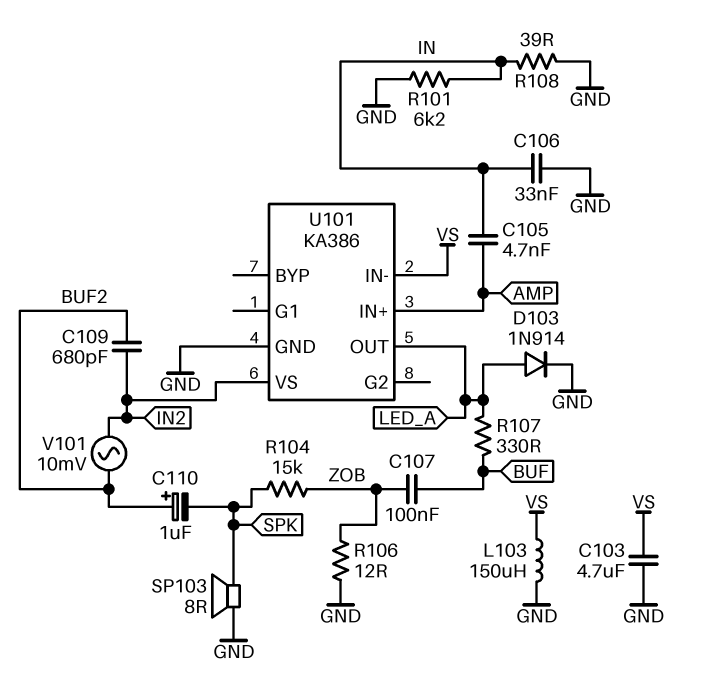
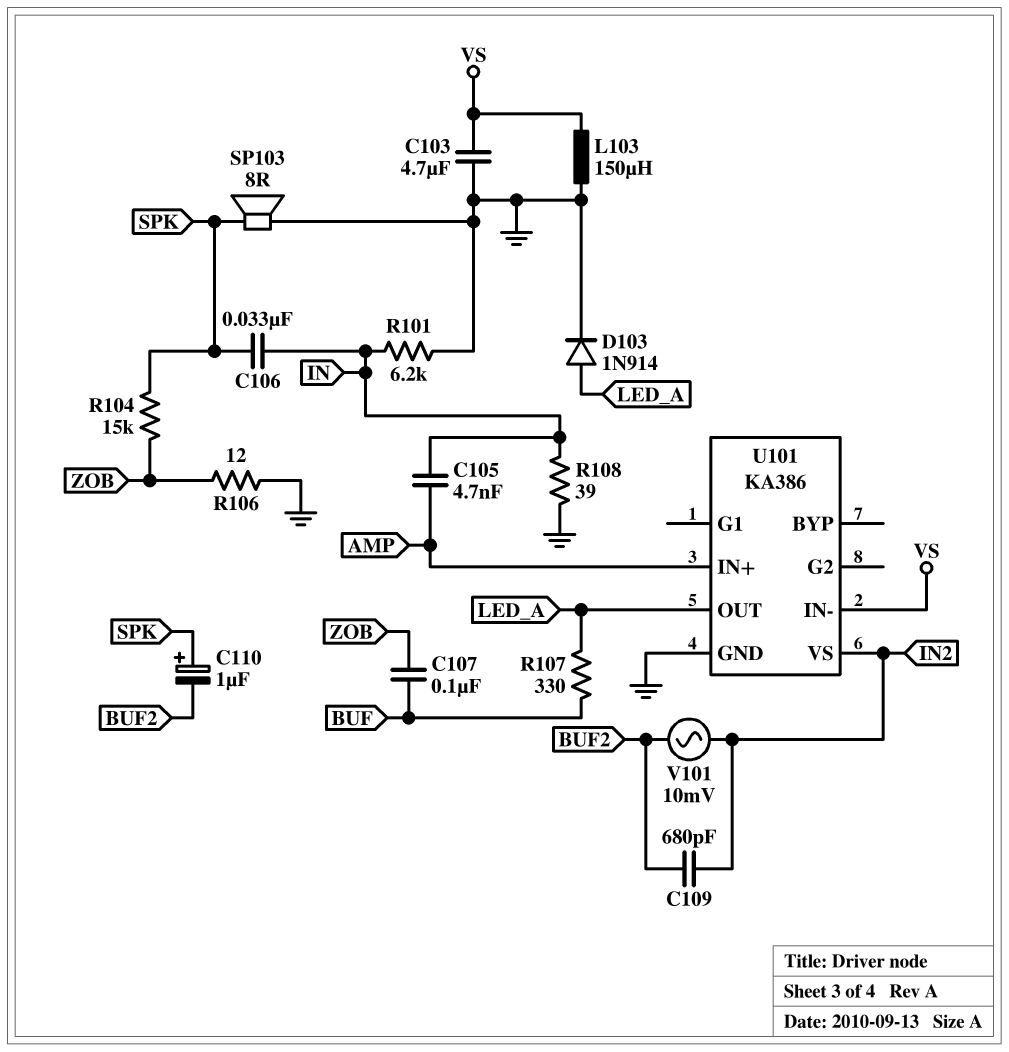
C106: 33nF (GND, IN) -> 33nF (IN, SPK)
C110: 1uF (plus BUF2, minus SPK) -> 1uF (plus SPK, minus BUF2)

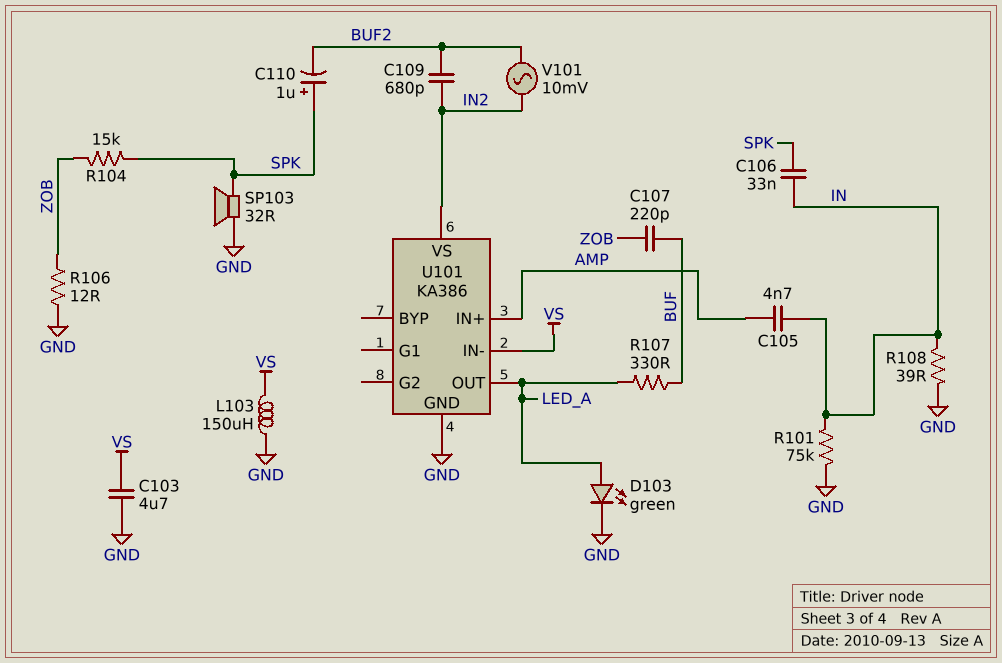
C107: 100nF (BUF, ZOB) -> 220pF (BUF, ZOB)
D103: diode 1N914 (A LED_A, K GND) -> LED green (A LED_A, K GND)
R101: 6.2k (GND, IN) -> 75k (GND, IN)
SP103: speaker 8R (GND, SPK) -> speaker 32R (GND, SPK)

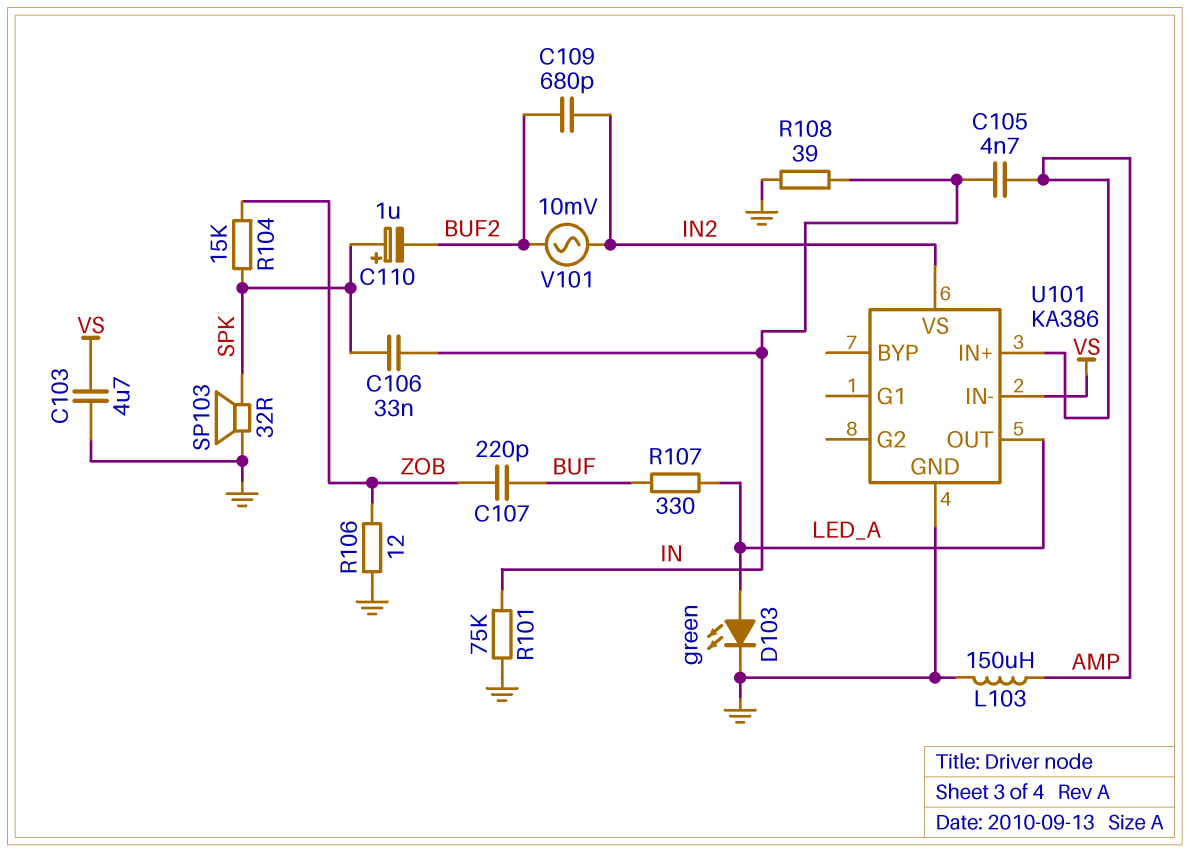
L103: 150uH (GND, VS) -> 150uH (AMP, GND)

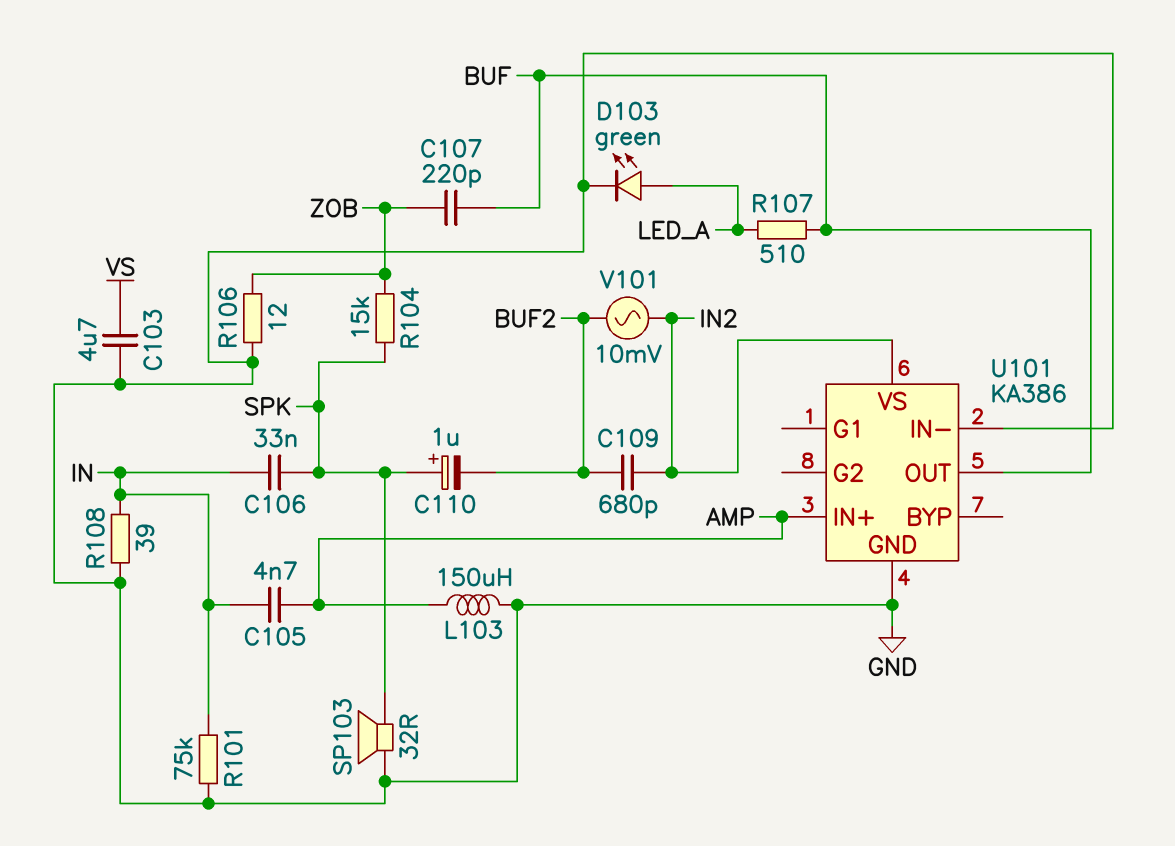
R107: 330 (BUF, LED_A) -> 510 (BUF, LED_A)
U101 pin IN-: VS -> GND
U101 pin OUT: LED_A -> BUF

